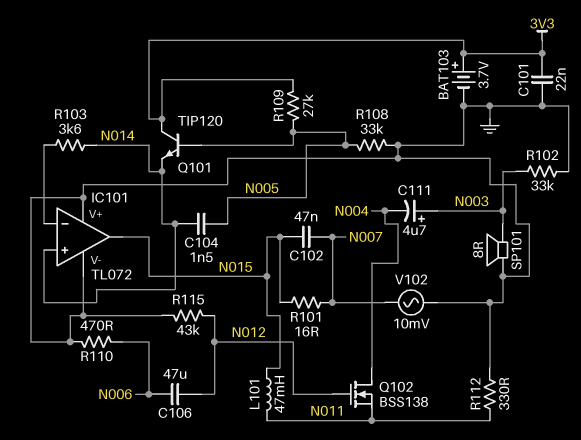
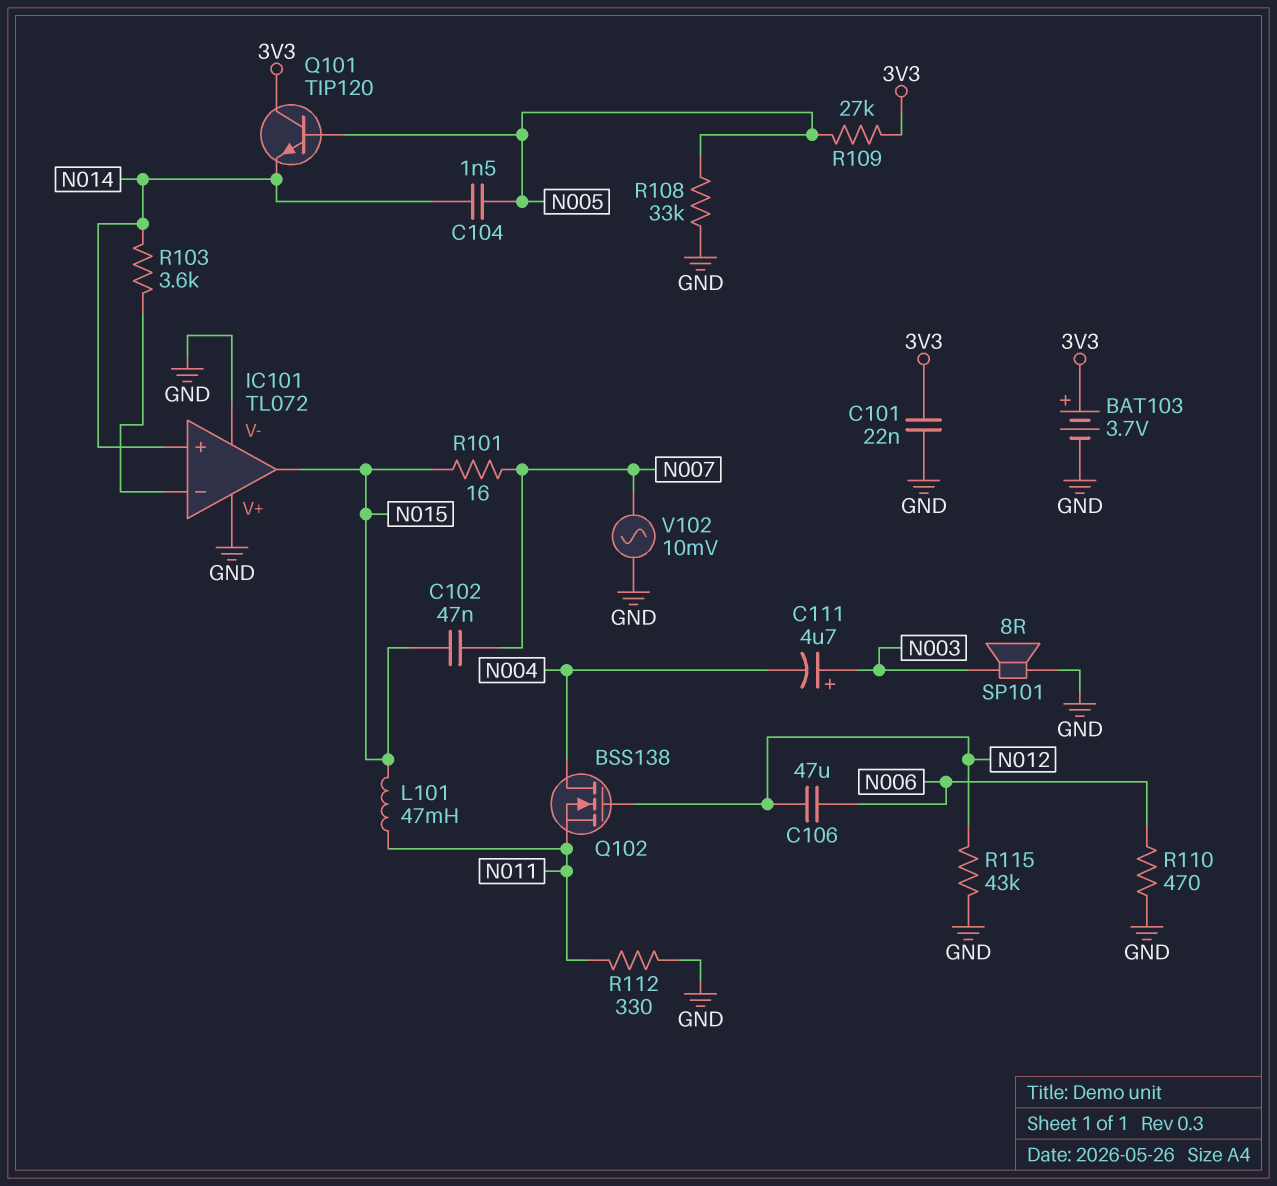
R102: 33k (GND, N003) -> none

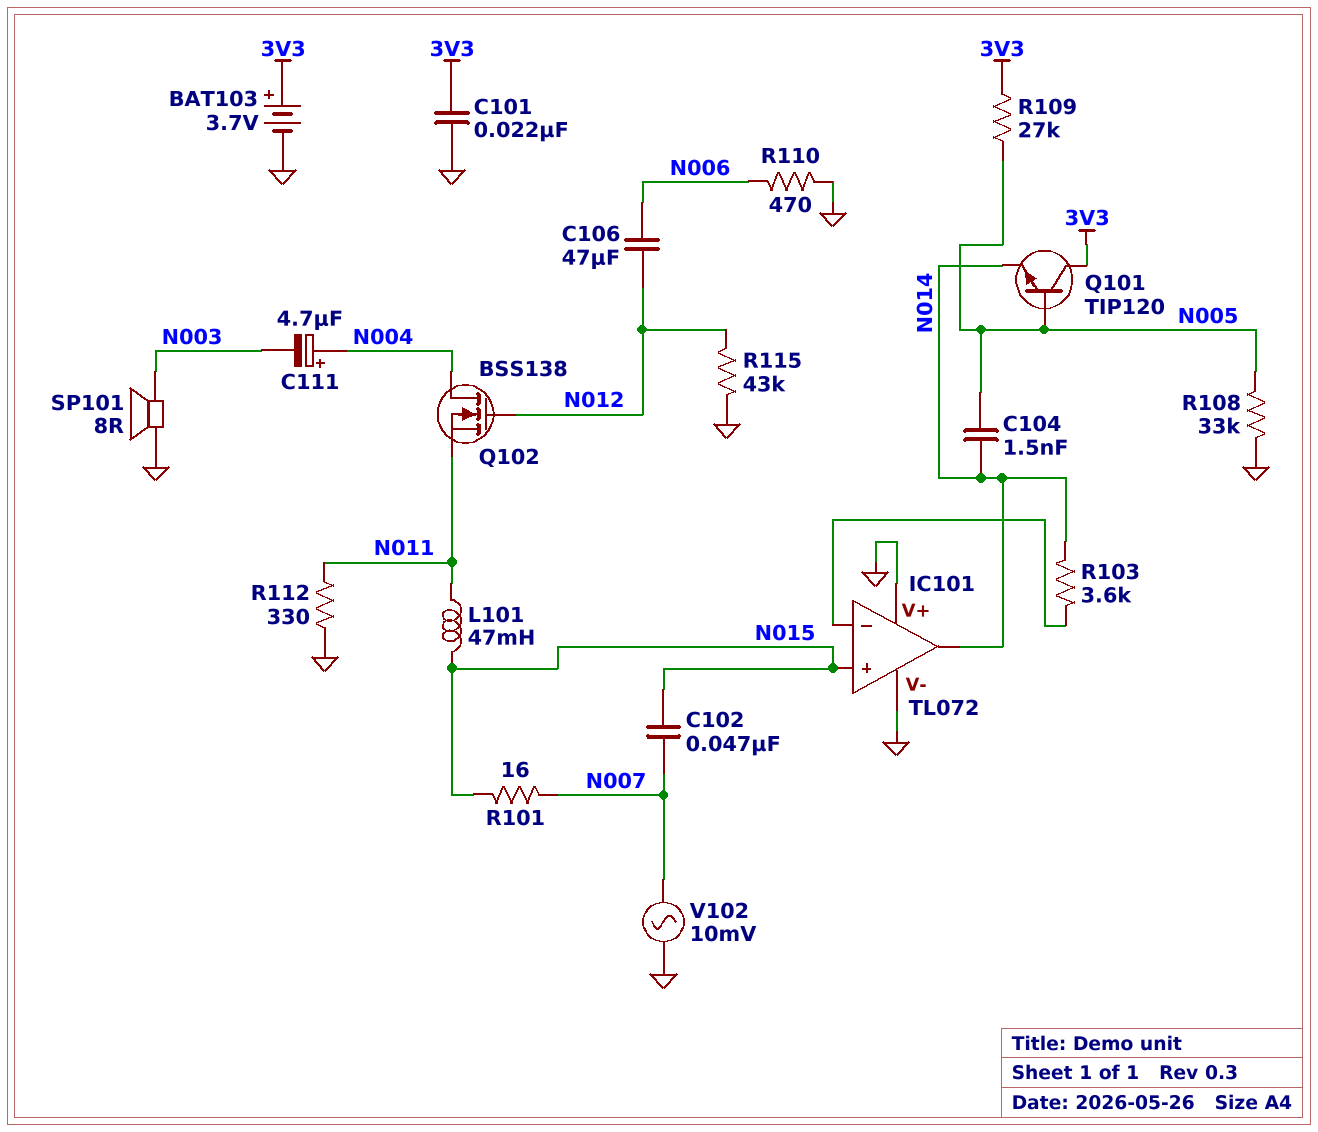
C111: 4.7uF (plus N003, minus N004) -> 4.7uF (plus N004, minus N003)
IC101 pin in+: N014 -> N015
IC101 pin out: N015 -> N014

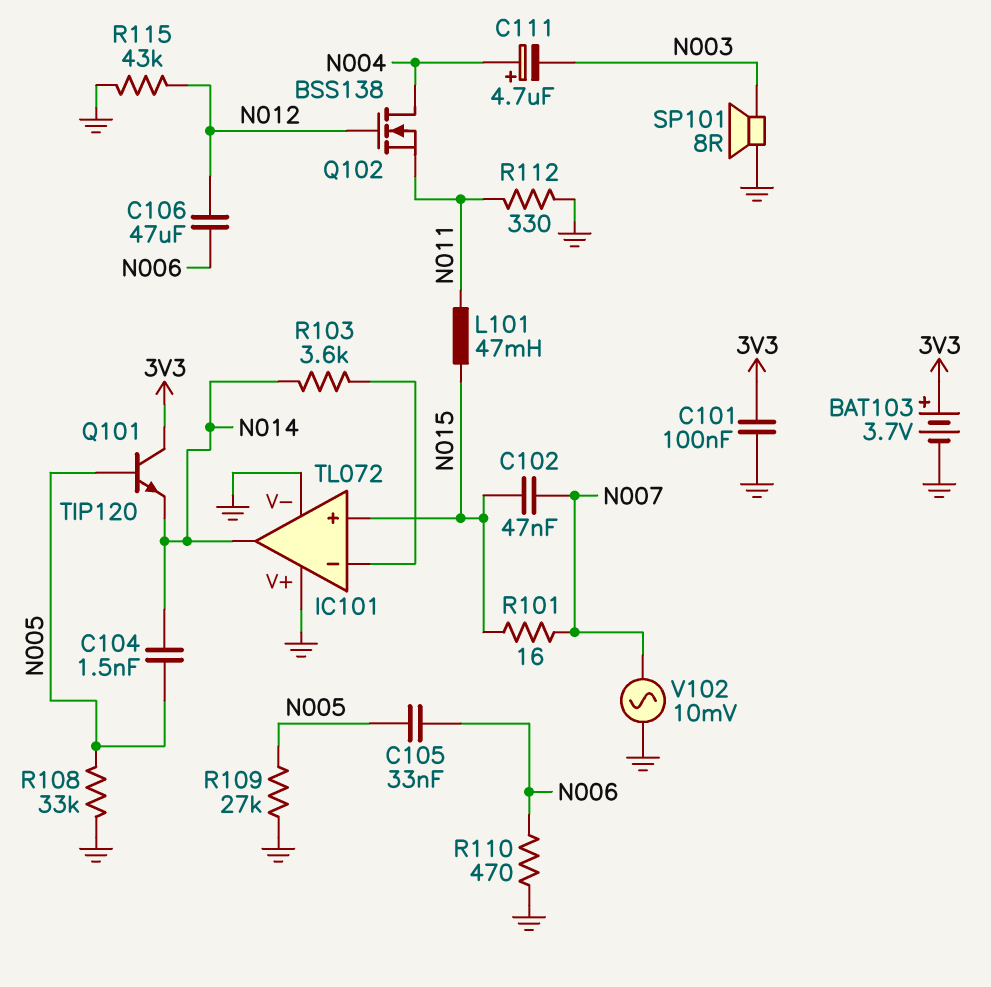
C101: 22nF (3V3, GND) -> 100nF (3V3, GND)
C105: none -> 33nF (N005, N006)
R109: 27k (3V3, N005) -> 27k (GND, N005)

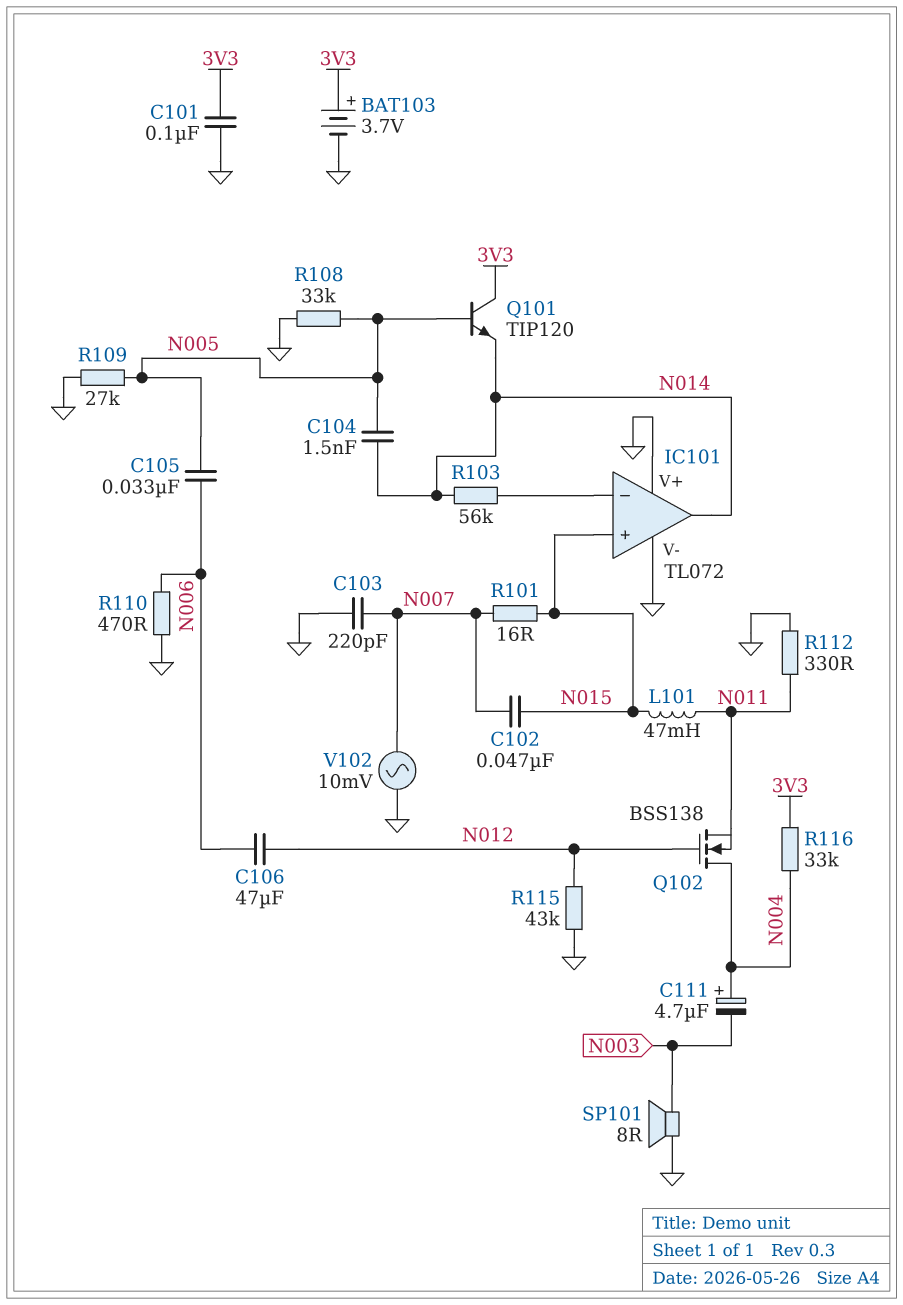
C103: none -> 220pF (GND, N007)
R103: 3.6k (IC101/in-, N014) -> 56k (IC101/in-, N014)
R116: none -> 33k (3V3, N004)

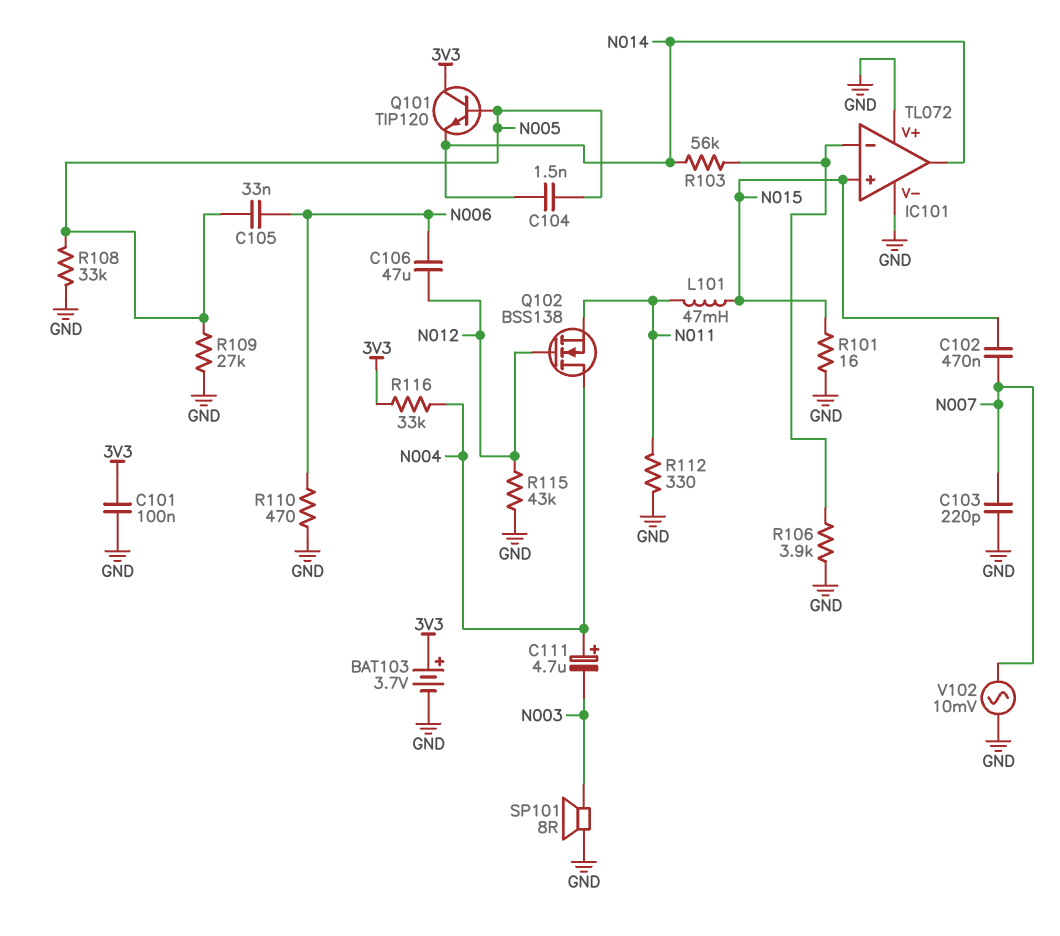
C102: 47nF (N007, N015) -> 470nF (N007, N015)
R101: 16 (N007, N015) -> 16 (GND, N015)
R106: none -> 3.9k (GND, IC101/in-)

